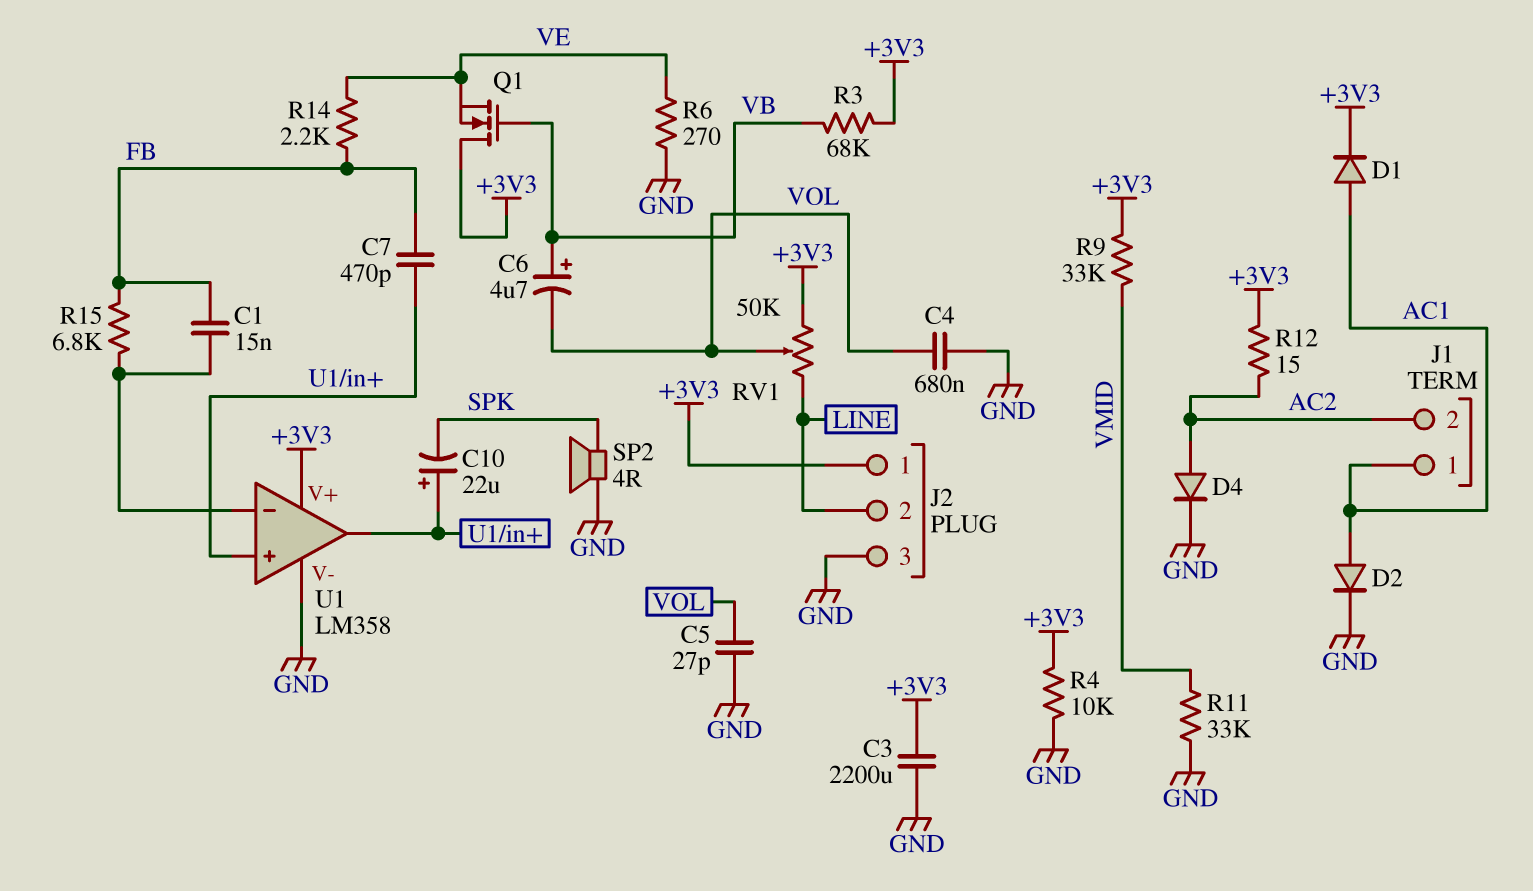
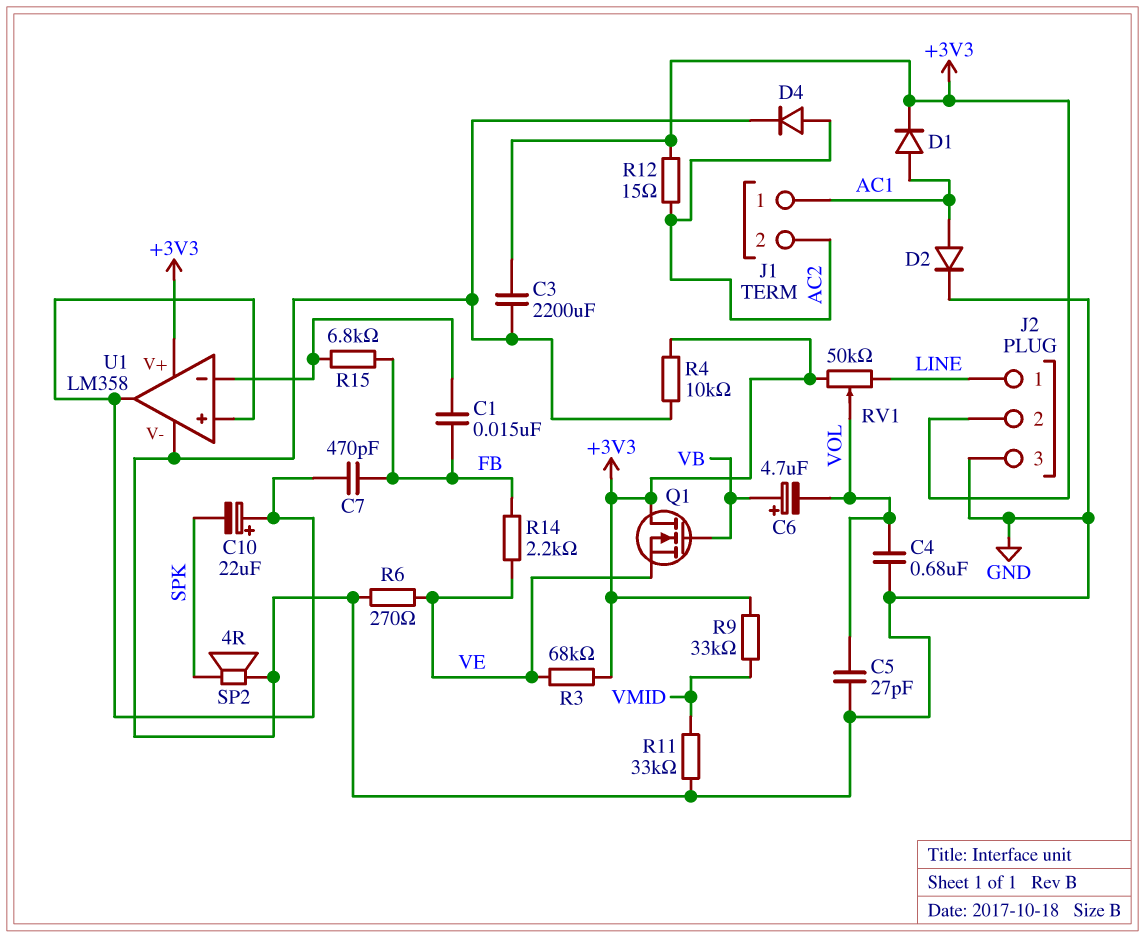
J2 pin 1: +3V3 -> LINE
J2 pin 2: LINE -> +3V3
R3: 68k (+3V3, VB) -> 68k (+3V3, VE)

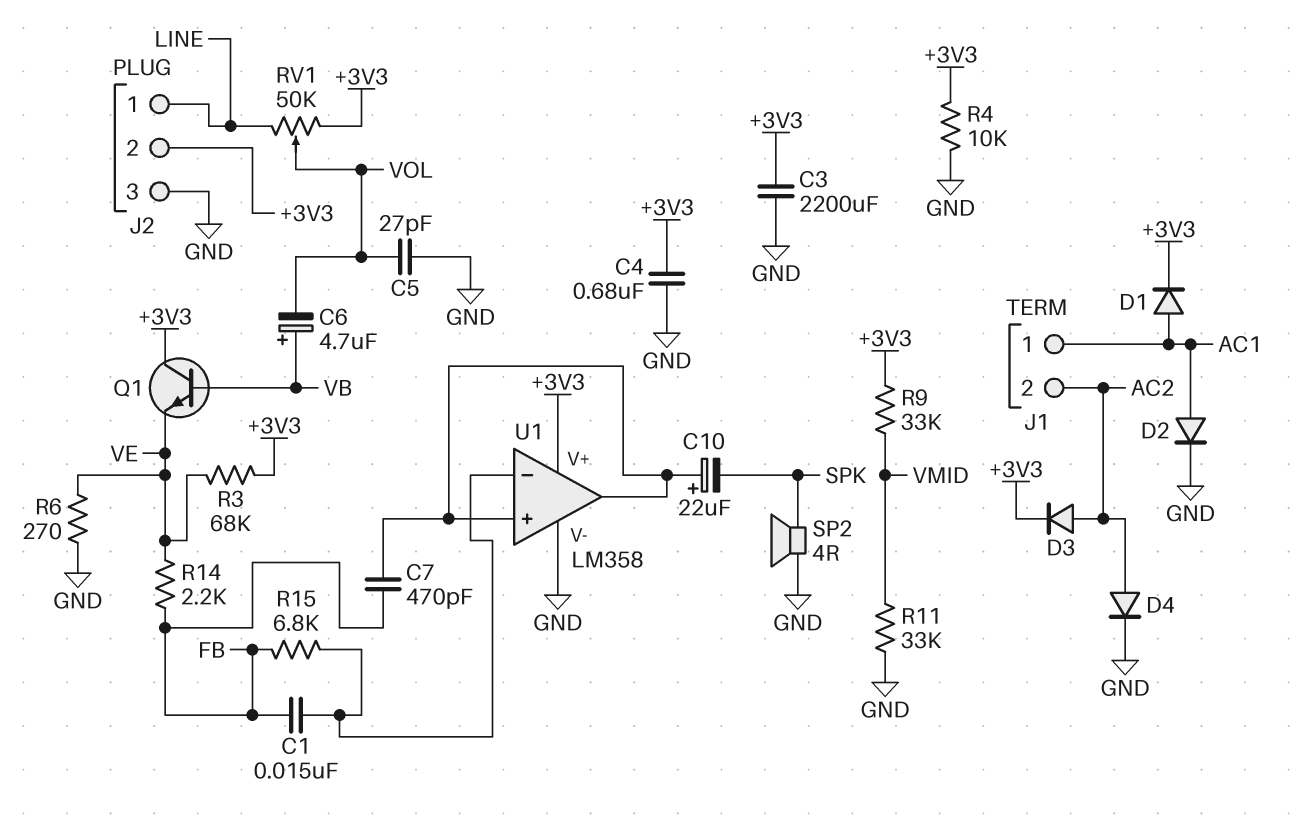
C4: 680nF (GND, VOL) -> 680nF (+3V3, GND)
D3: none -> diode (A AC2, K +3V3)
Q1: NMOS (G VB, D +3V3, S VE) -> NPN (B VB, C +3V3, E VE)
R12: 15 (+3V3, AC2) -> none

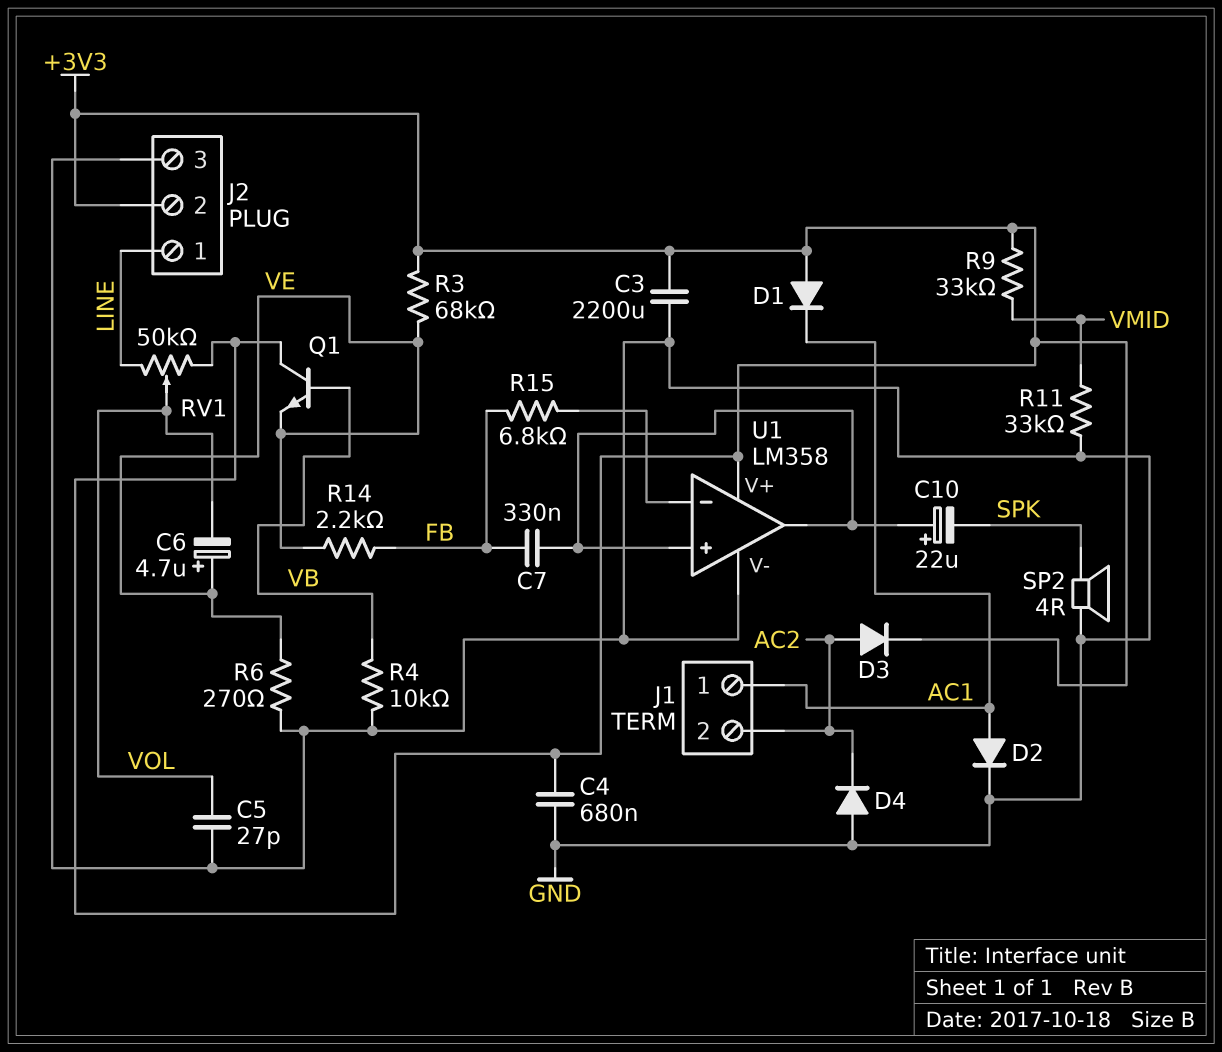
C1: 15nF (FB, U1/in-) -> none
C6: 4.7uF (plus VB, minus VOL) -> 4.7uF (plus VE, minus VOL)
C7: 470pF (FB, U1/in+) -> 330nF (FB, U1/in+)
D1: diode (A AC1, K +3V3) -> diode (A +3V3, K AC1)
D4: diode (A AC2, K GND) -> diode (A GND, K AC2)
R4: 10k (+3V3, GND) -> 10k (GND, VB)

